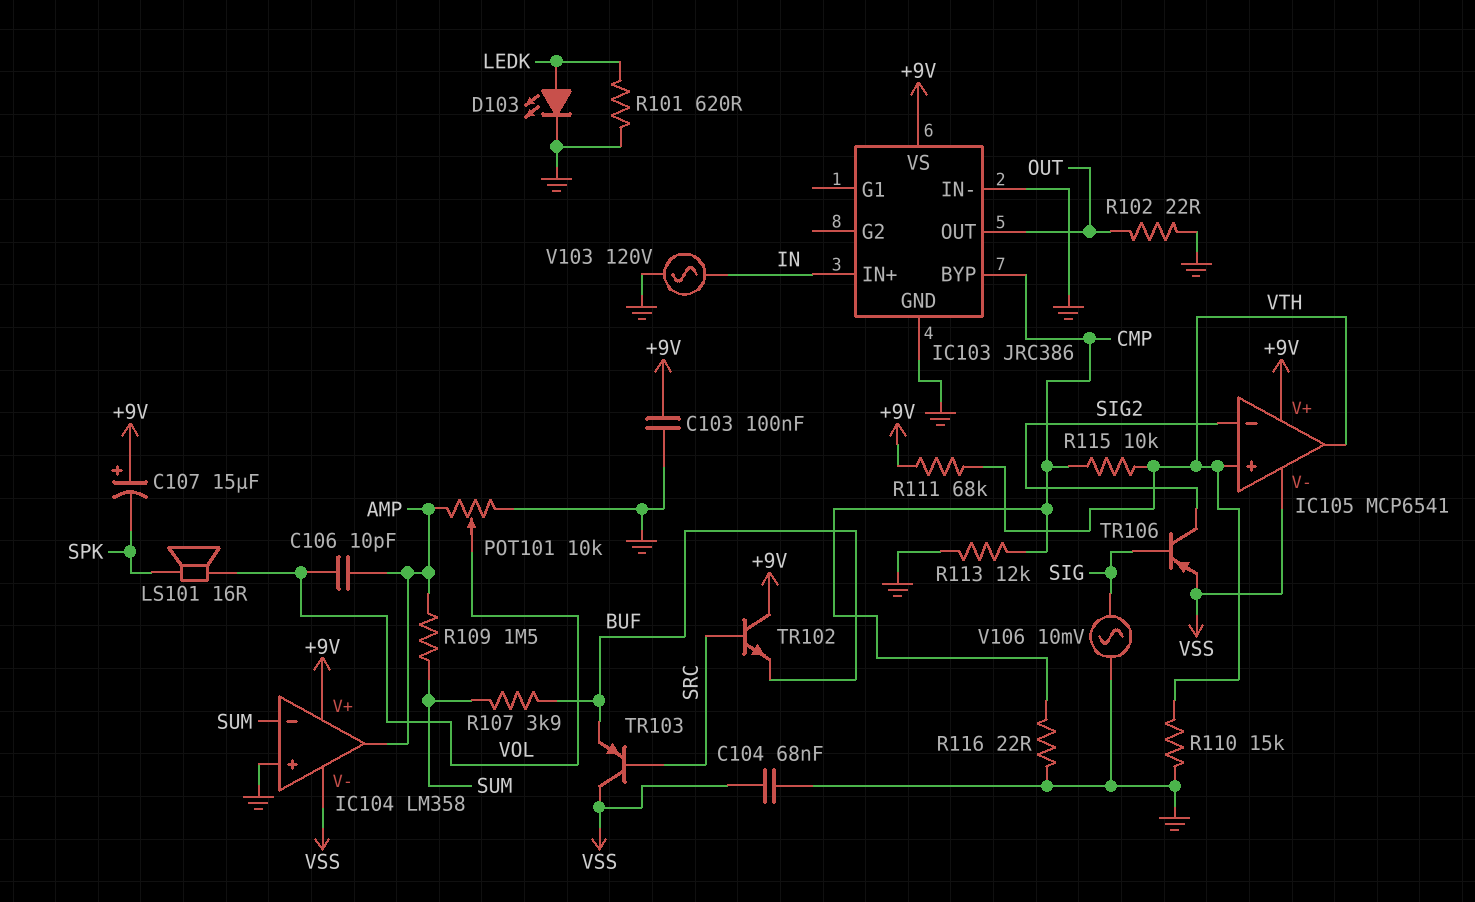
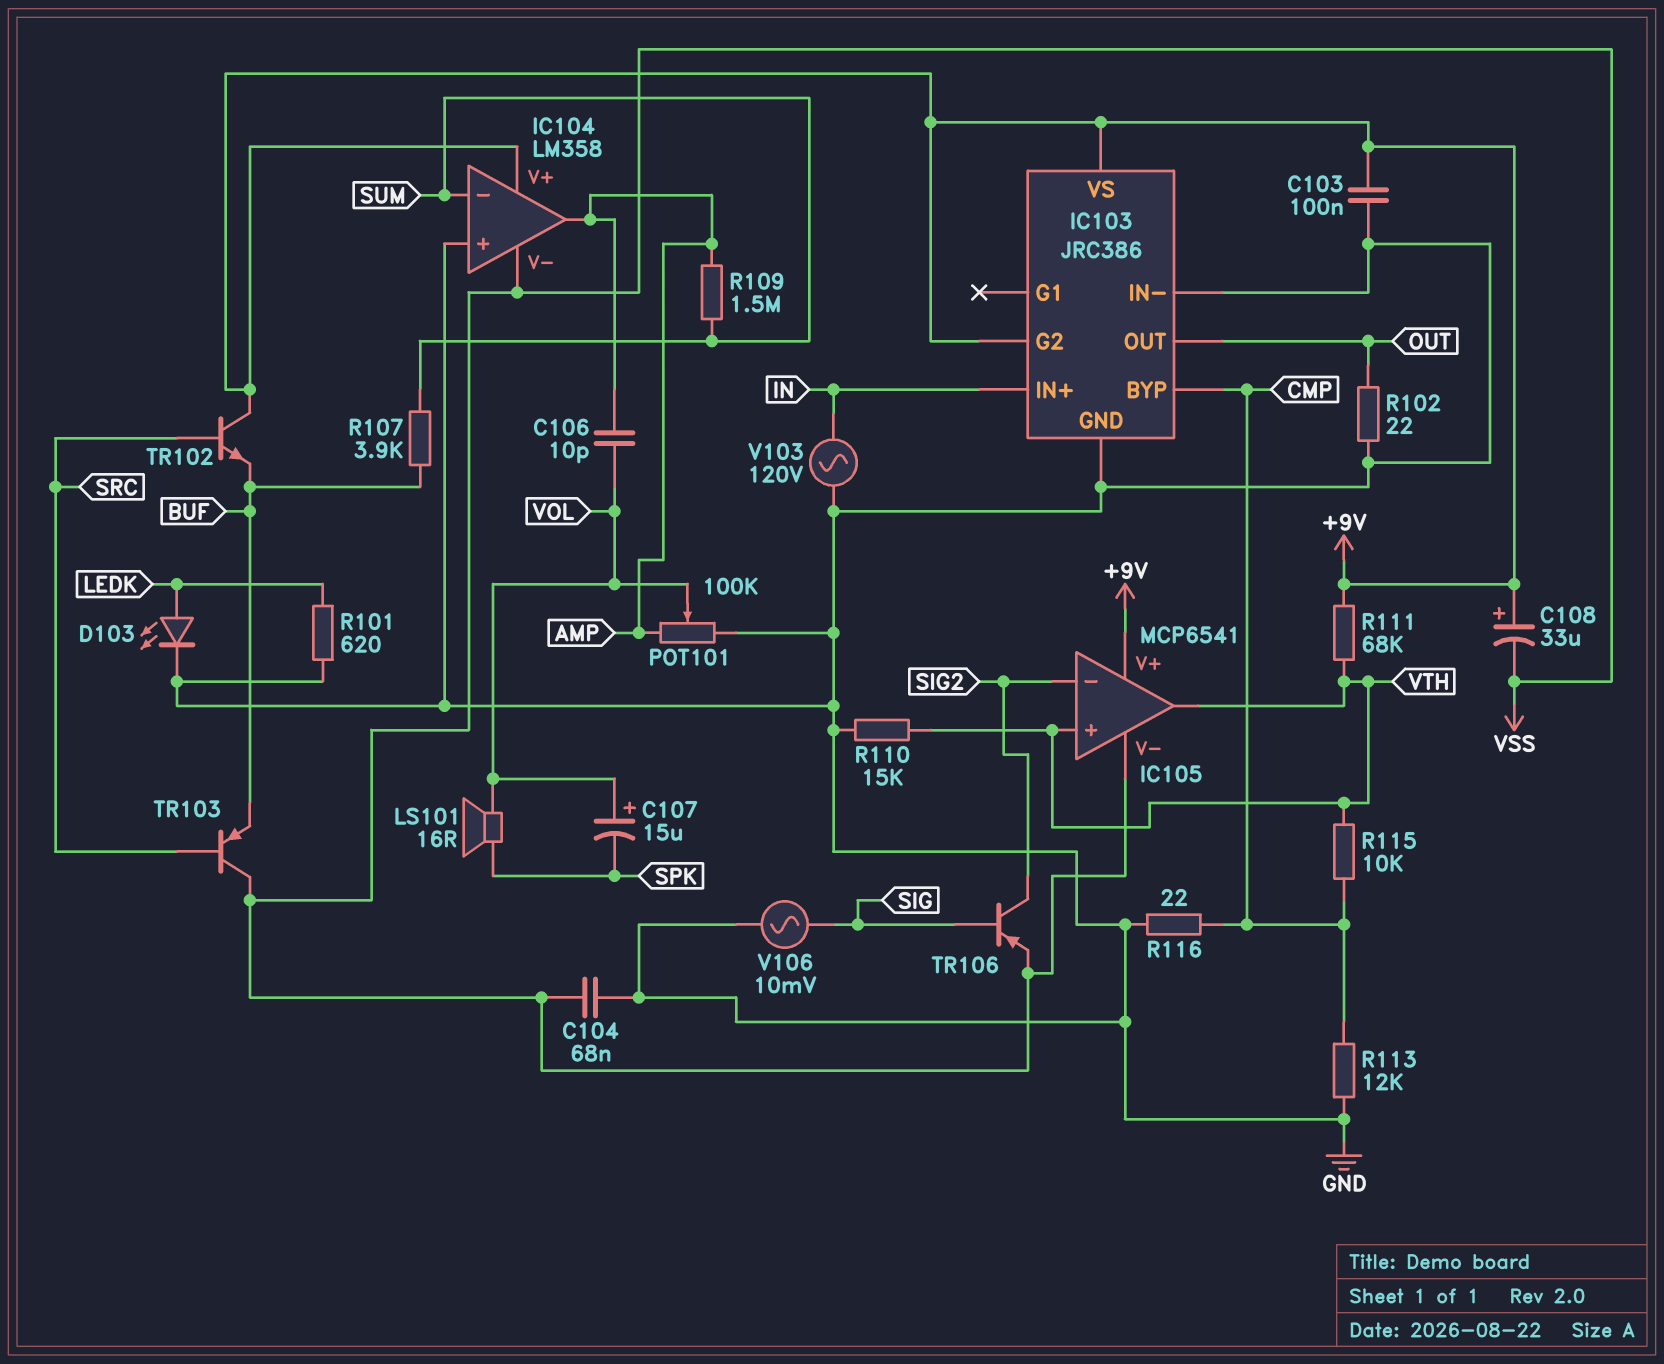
C107: 15uF (plus +9V, minus SPK) -> 15uF (plus VOL, minus SPK)
C108: none -> 33uF (plus +9V, minus VSS)
IC103 pin G2: none -> +9V
POT101: 10k (AMP, GND, wiper VOL) -> 100k (AMP, GND, wiper VOL)

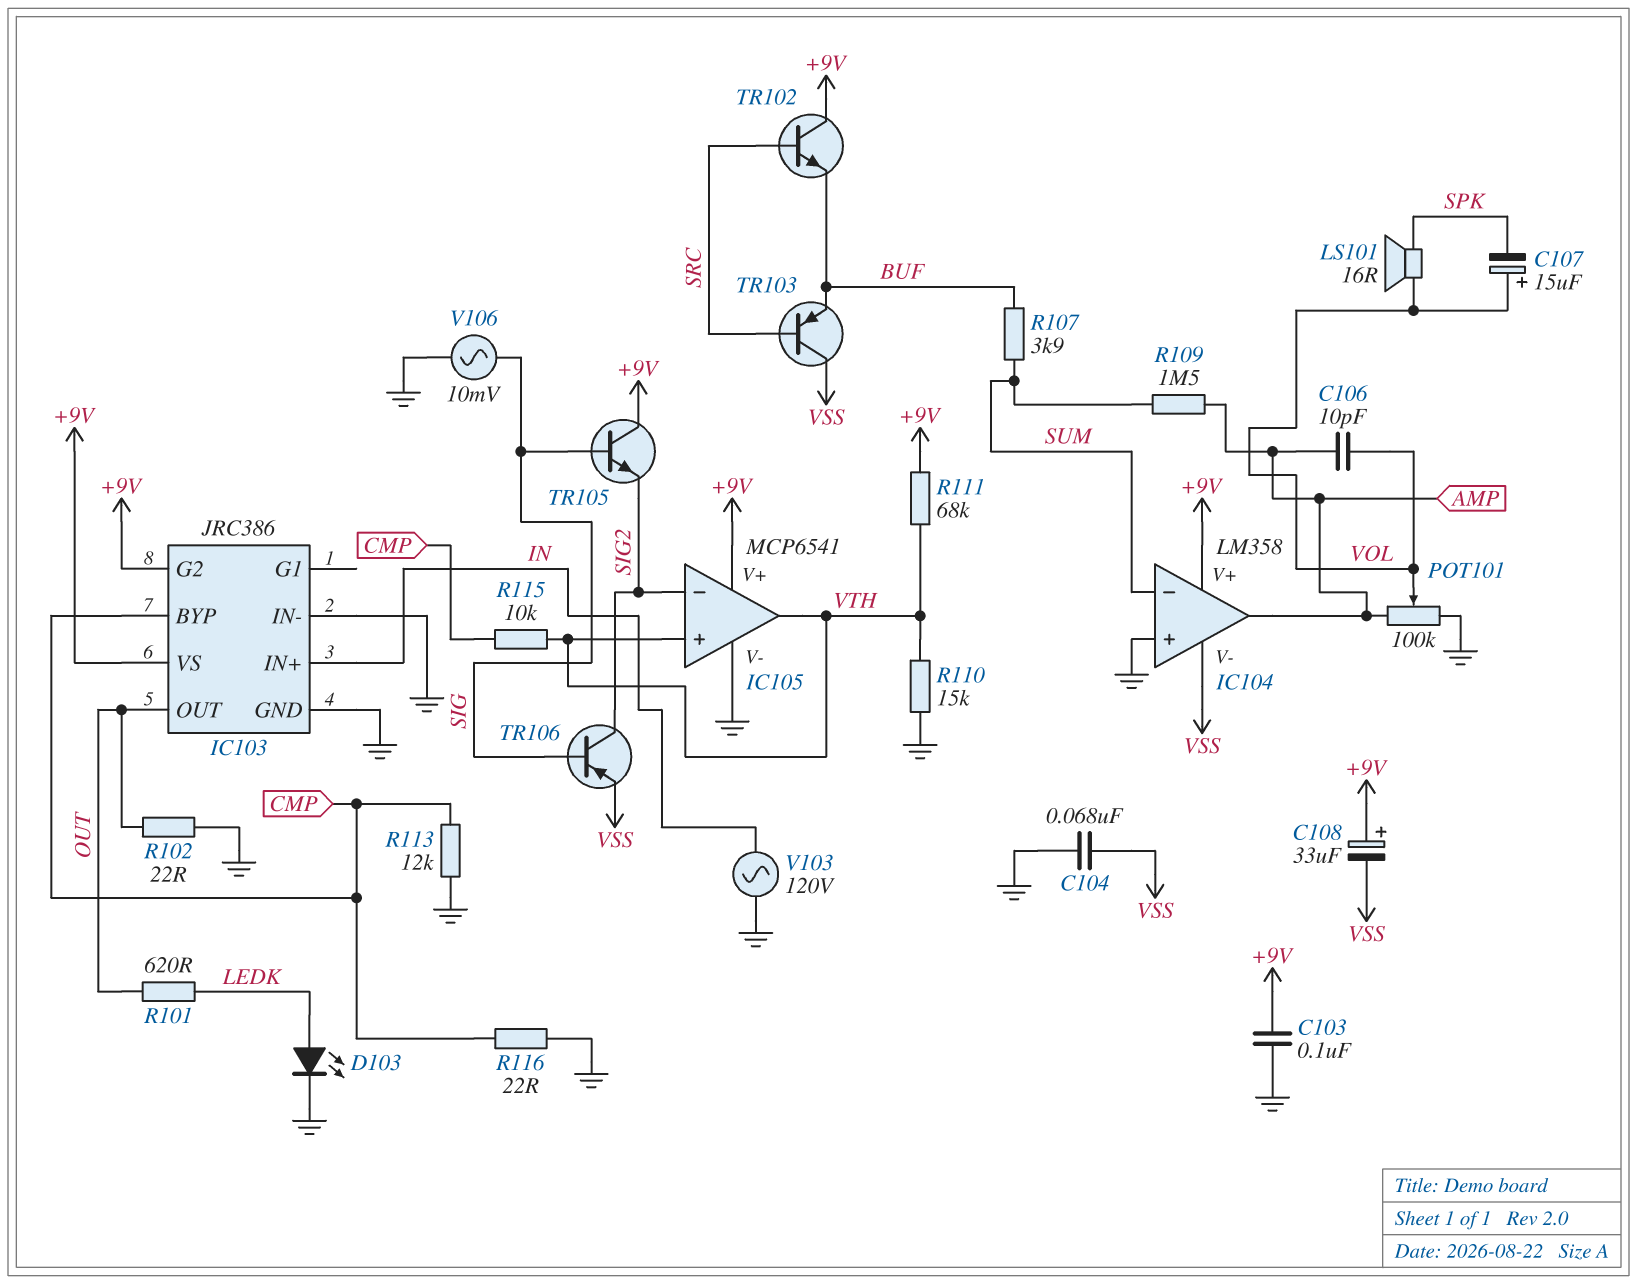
IC105 pin V-: VSS -> GND
R101: 620 (GND, LEDK) -> 620 (LEDK, OUT)
TR105: none -> NPN (B SIG, C +9V, E SIG2)

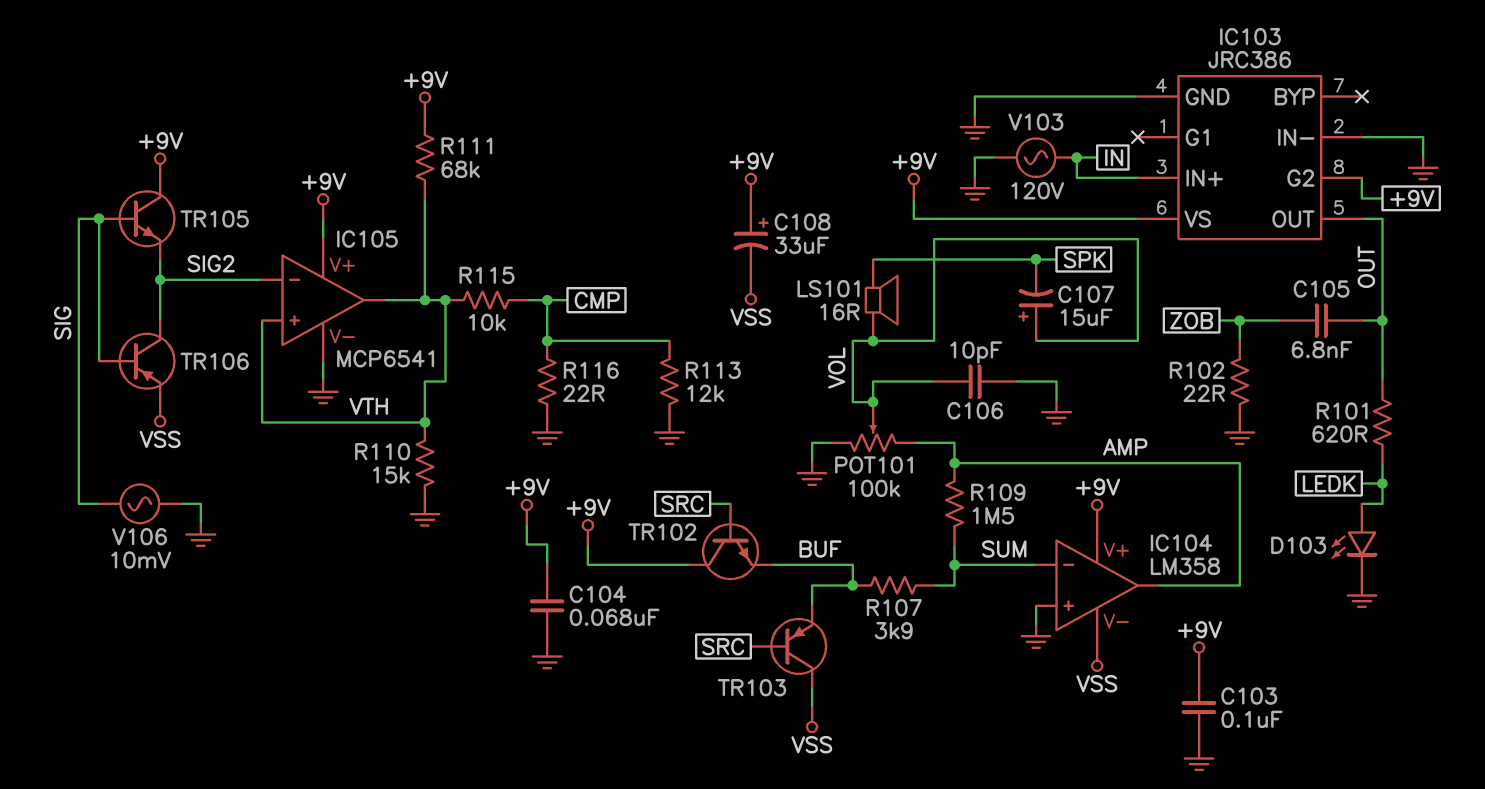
C104: 68nF (GND, VSS) -> 68nF (+9V, GND)
C105: none -> 6.8nF (OUT, ZOB)
C106: 10pF (AMP, VOL) -> 10pF (GND, VOL)
IC103 pin BYP: CMP -> none
R102: 22 (GND, OUT) -> 22 (GND, ZOB)

